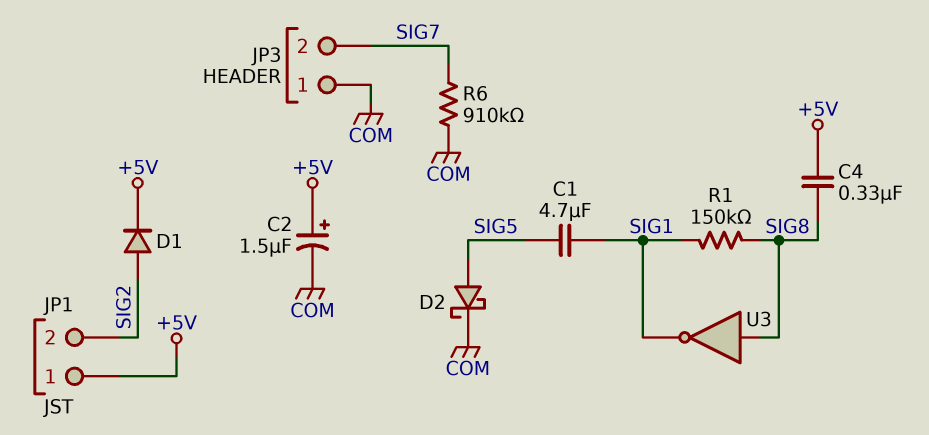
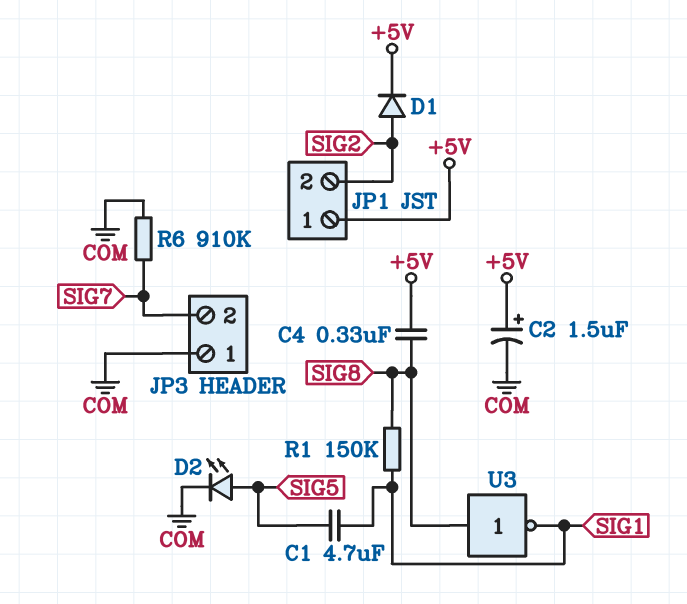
D2: schottky (A SIG5, K COM) -> LED (A SIG5, K COM)

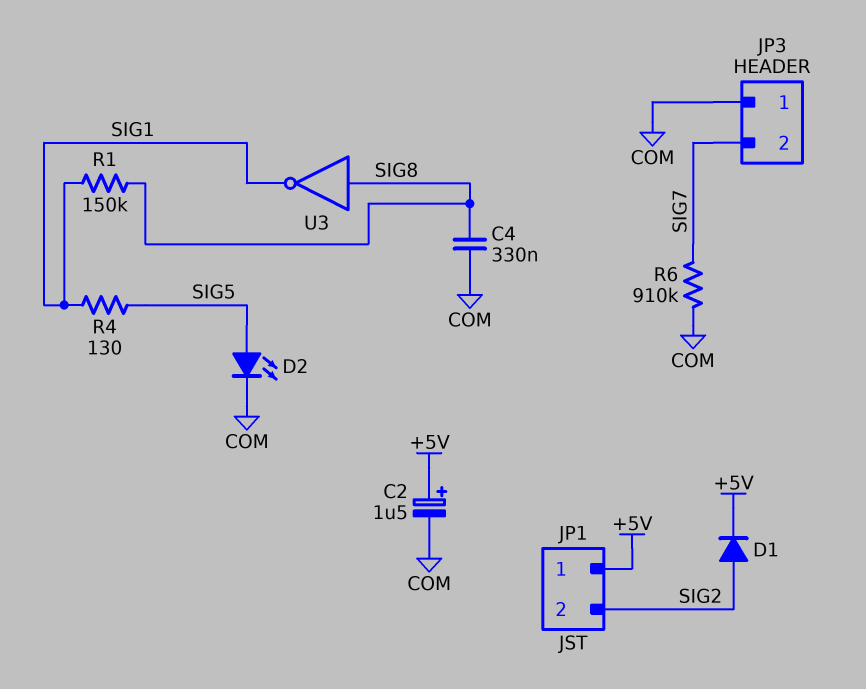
C1: 4.7uF (SIG1, SIG5) -> none
C4: 330nF (+5V, SIG8) -> 330nF (COM, SIG8)
R4: none -> 130 (SIG1, SIG5)

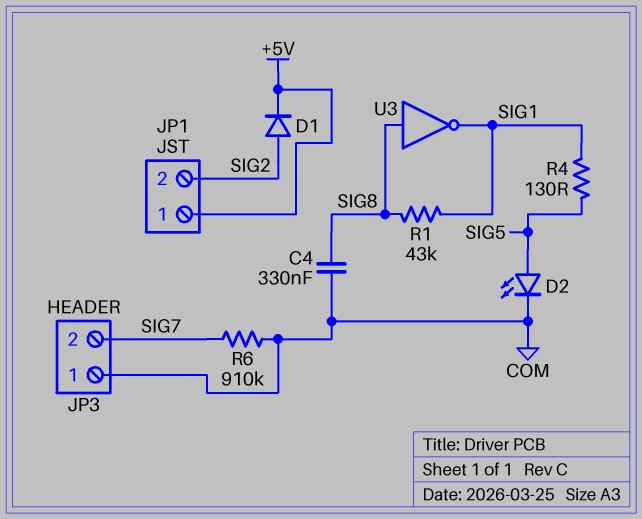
C2: 1.5uF (plus +5V, minus COM) -> none
R1: 150k (SIG1, SIG8) -> 43k (SIG1, SIG8)

